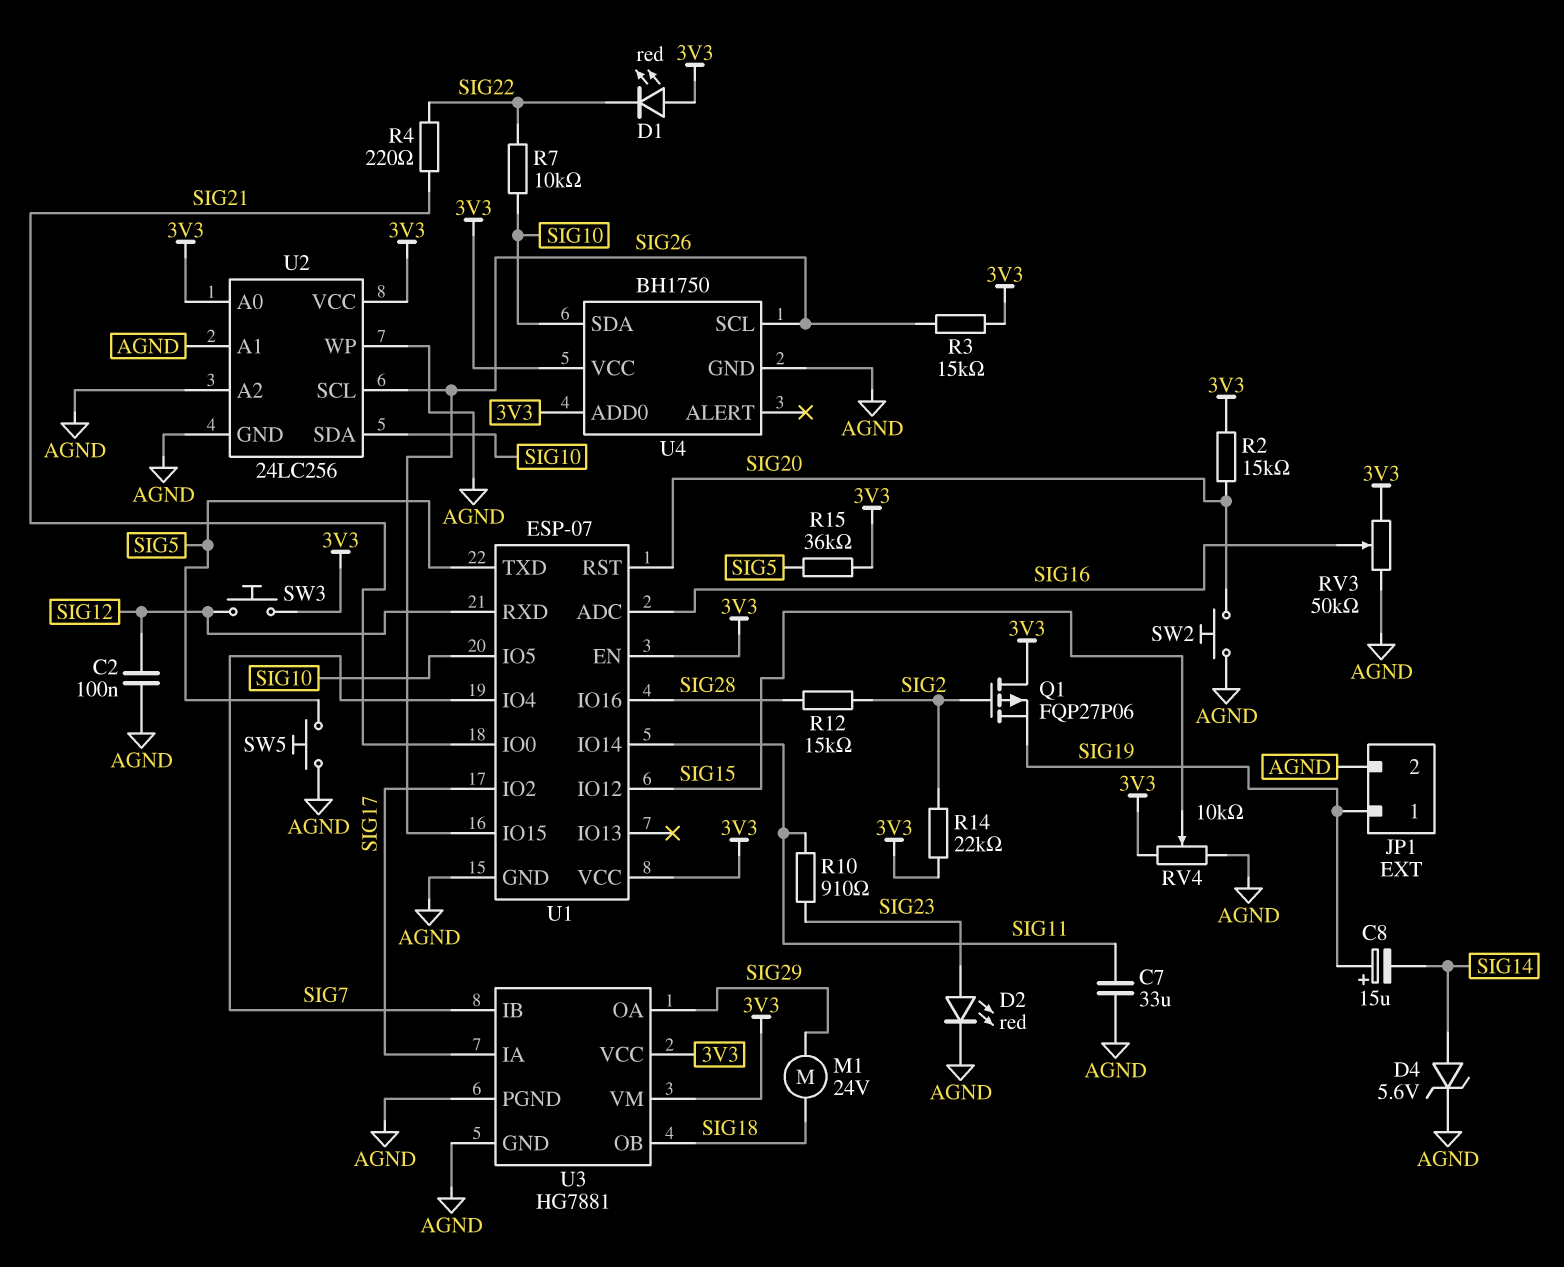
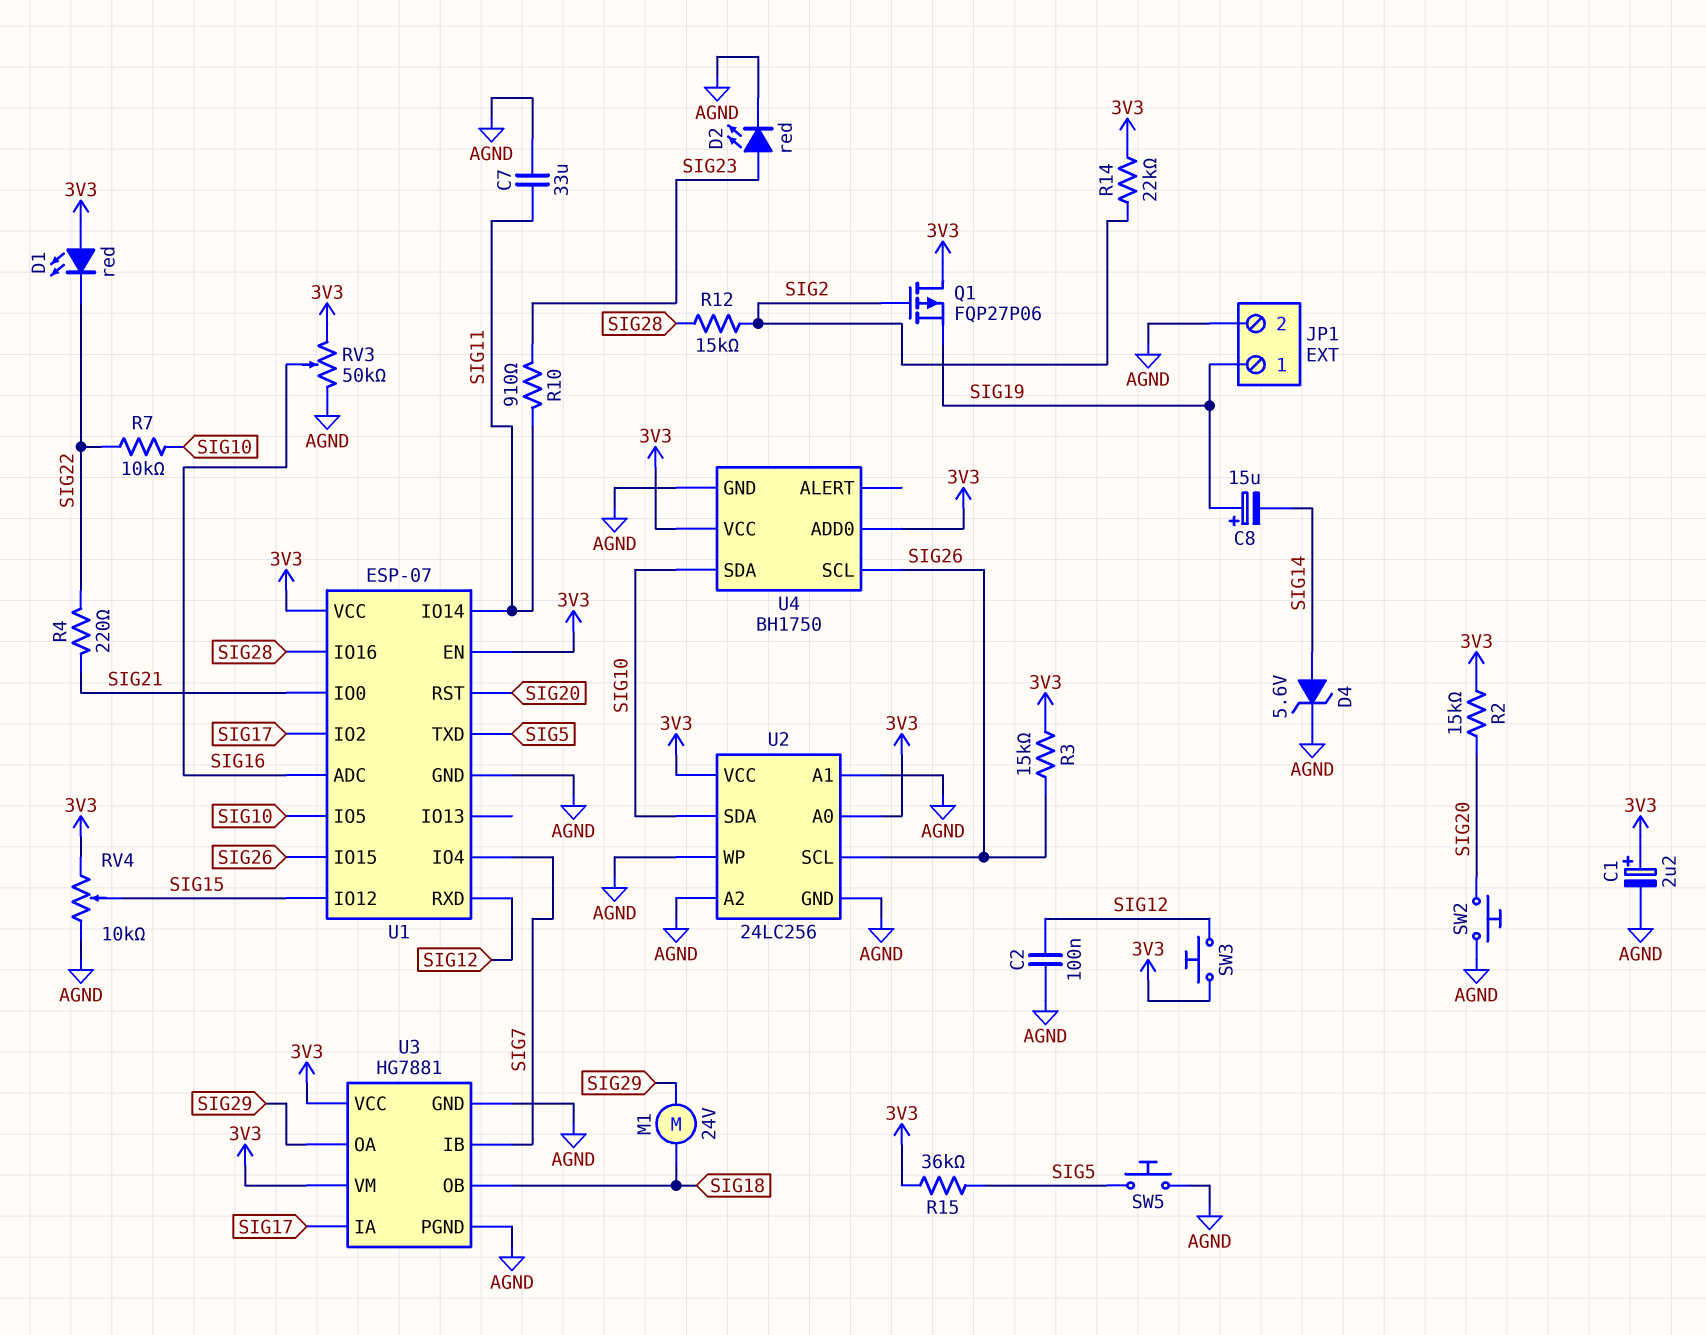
C1: none -> 2.2uF (plus 3V3, minus AGND)

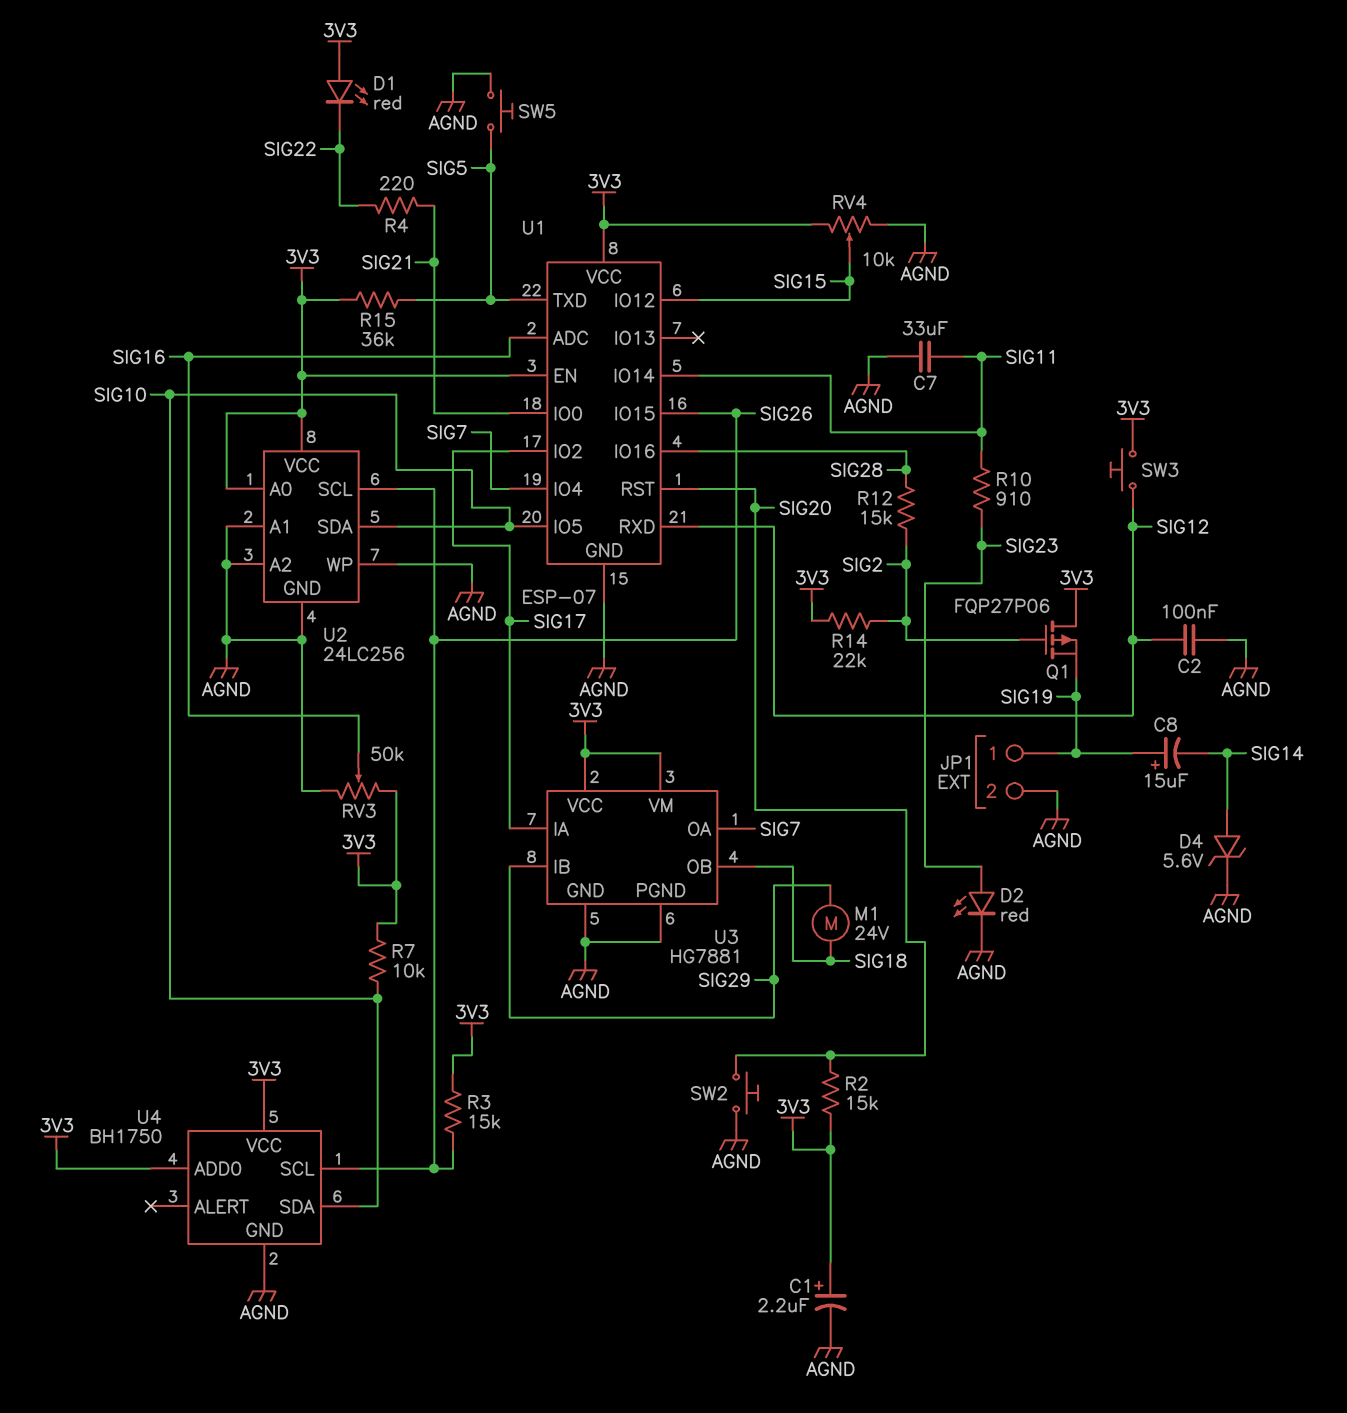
R7: 10k (SIG10, SIG22) -> 10k (3V3, SIG10)
U3 pin IB: SIG7 -> SIG29
U3 pin OA: SIG29 -> SIG7

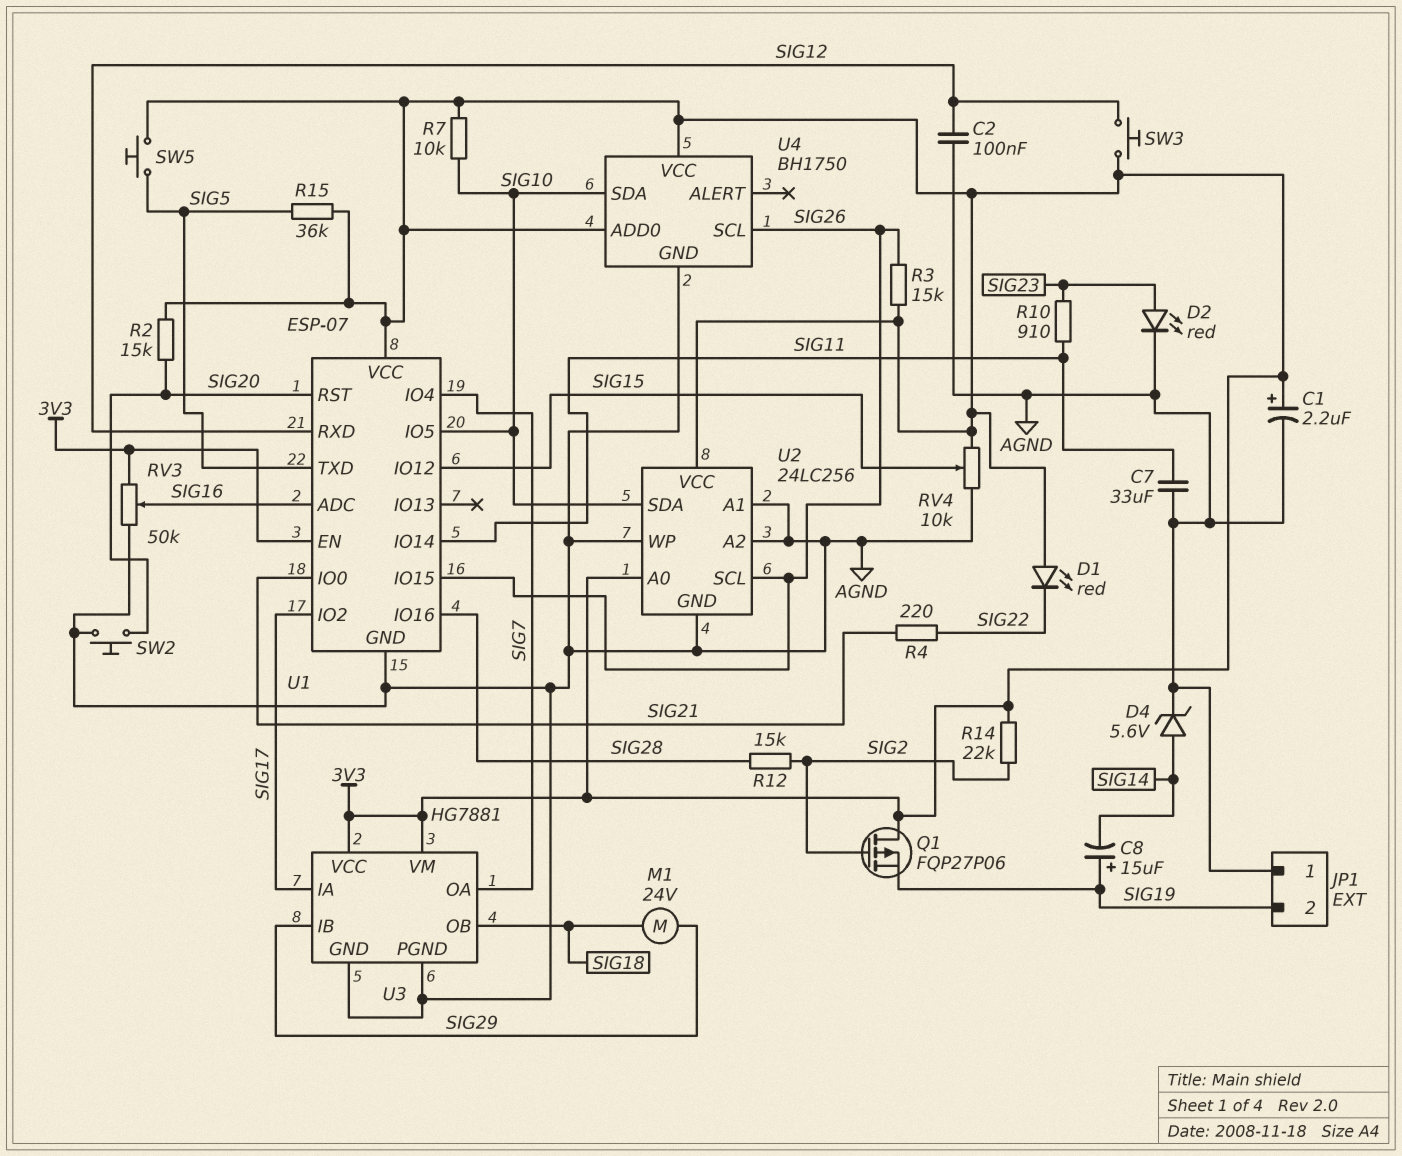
JP1 pin 1: SIG19 -> AGND
JP1 pin 2: AGND -> SIG19
SW5: button (AGND, SIG5) -> button (3V3, SIG5)

